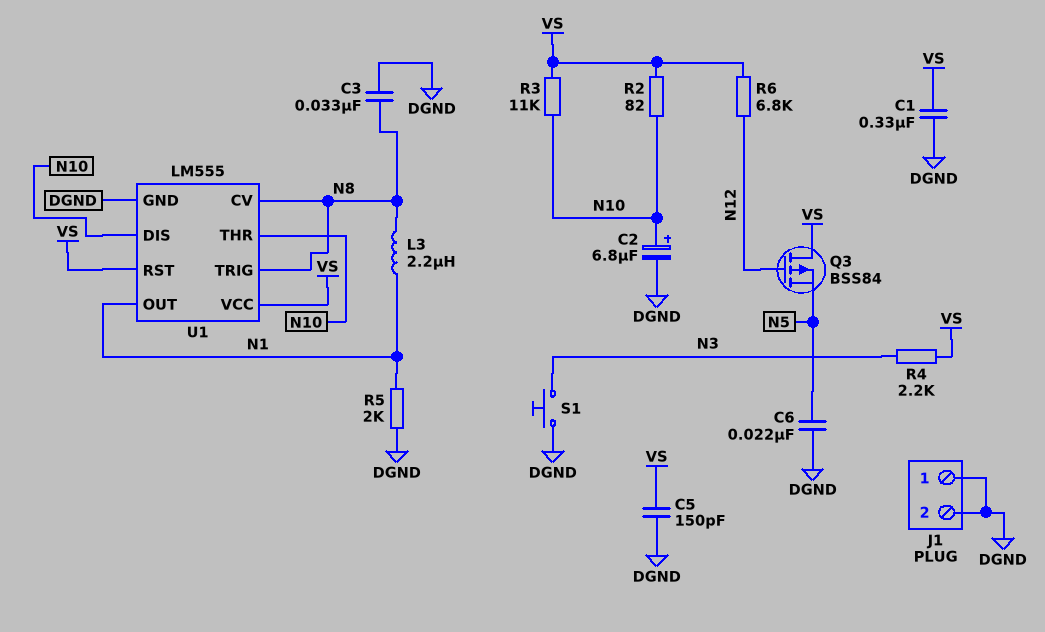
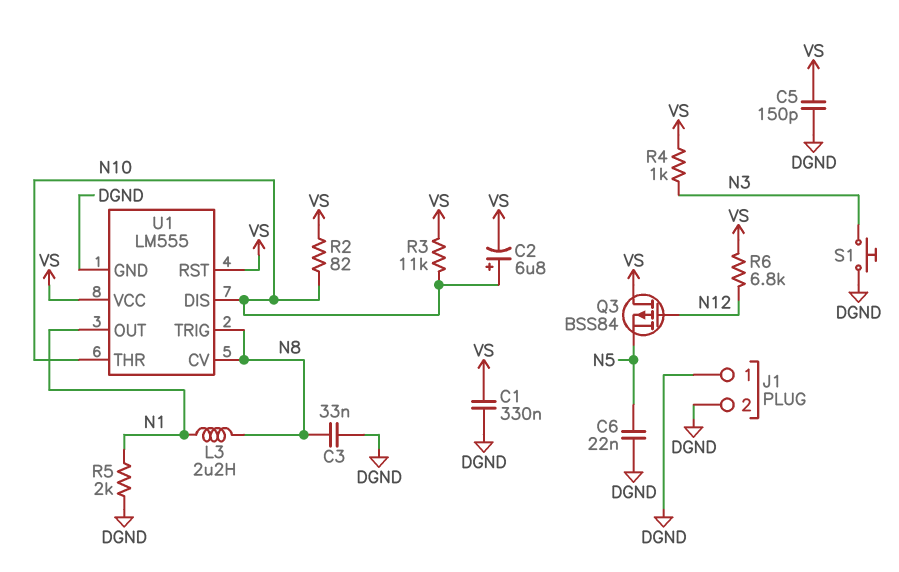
C2: 6.8uF (plus N10, minus DGND) -> 6.8uF (plus N10, minus VS)
R4: 2.2k (N3, VS) -> 1k (N3, VS)

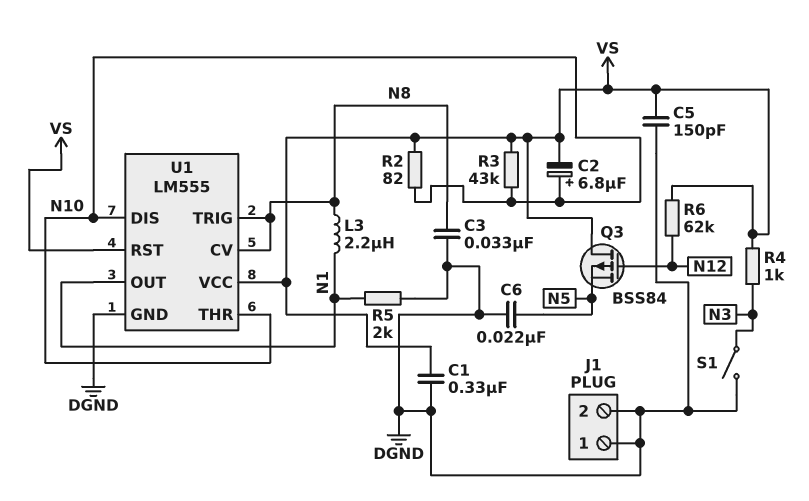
R3: 11k (N10, VS) -> 43k (N10, VS)
R6: 6.8k (N12, VS) -> 62k (N12, VS)
S1: button (DGND, N3) -> switch (DGND, N3)

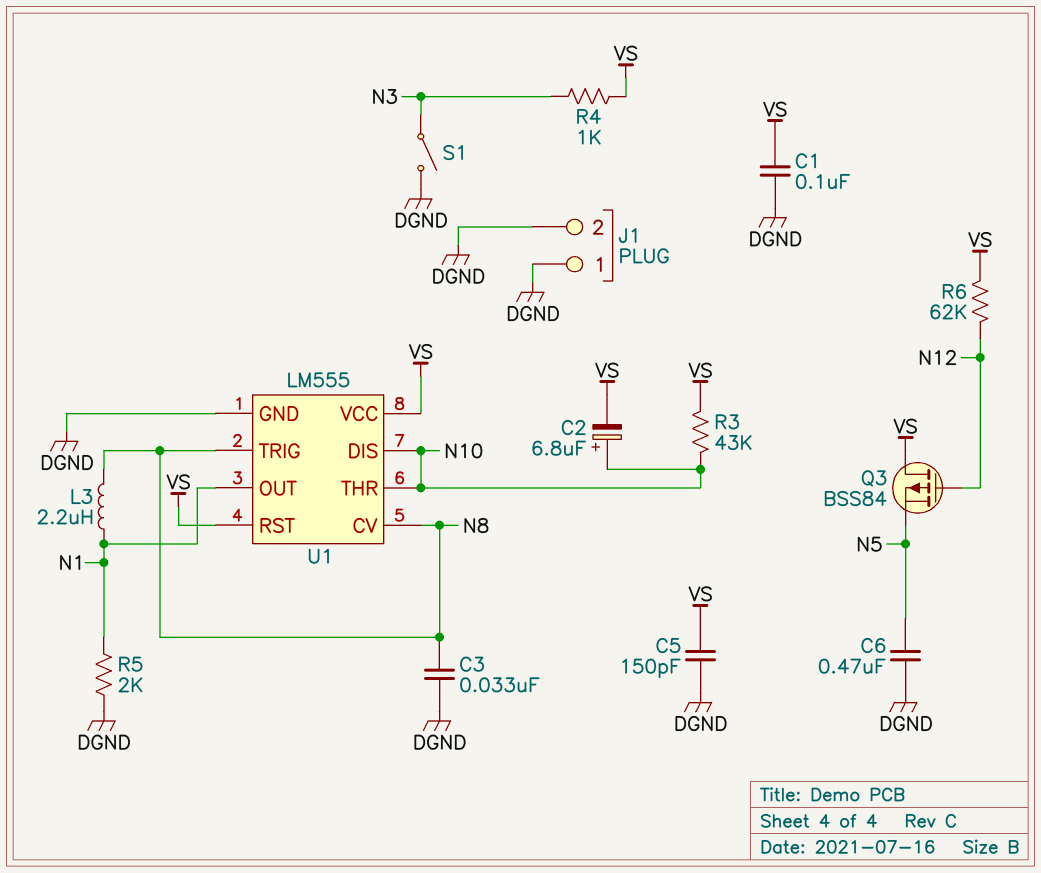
C1: 330nF (DGND, VS) -> 100nF (DGND, VS)
C6: 22nF (DGND, N5) -> 470nF (DGND, N5)
R2: 82 (N10, VS) -> none

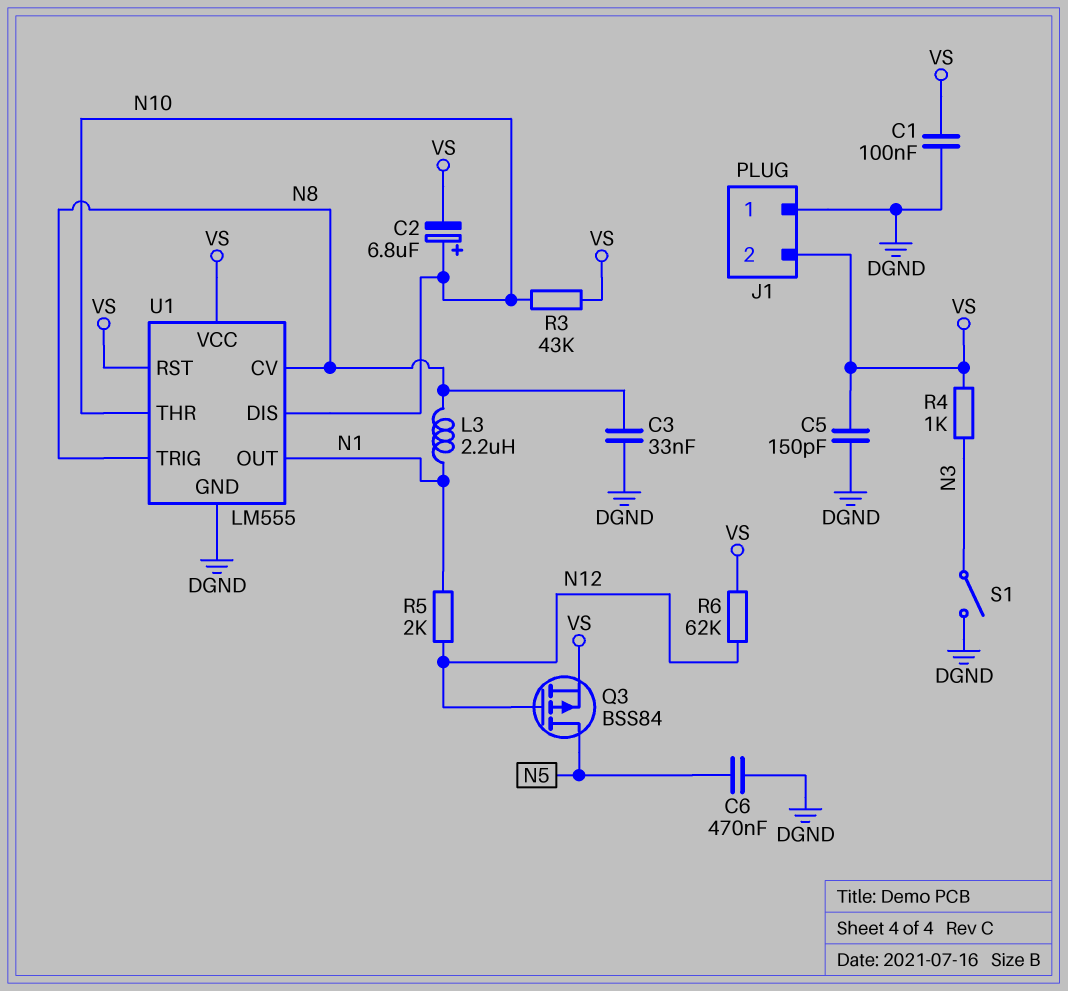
J1 pin 2: DGND -> VS
Q3: PMOS BSS84 (G N12, D VS, S N5) -> PMOS BSS84 (G N12, D N5, S VS)
R5: 2k (DGND, N1) -> 2k (N1, N12)

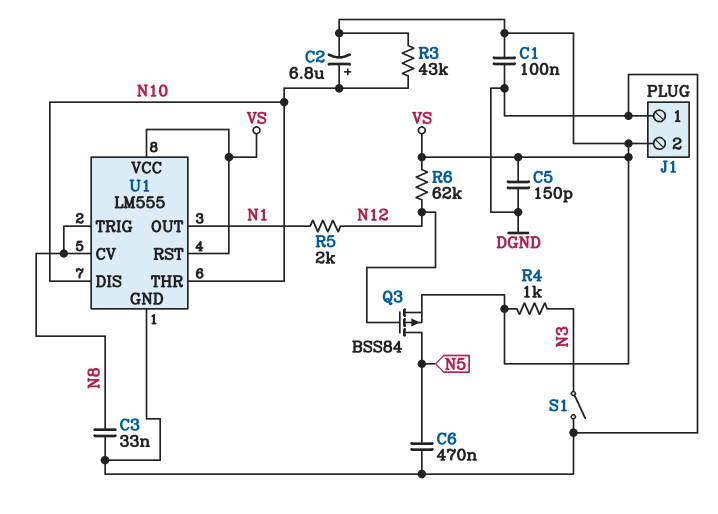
L3: 2.2uH (N1, N8) -> none

